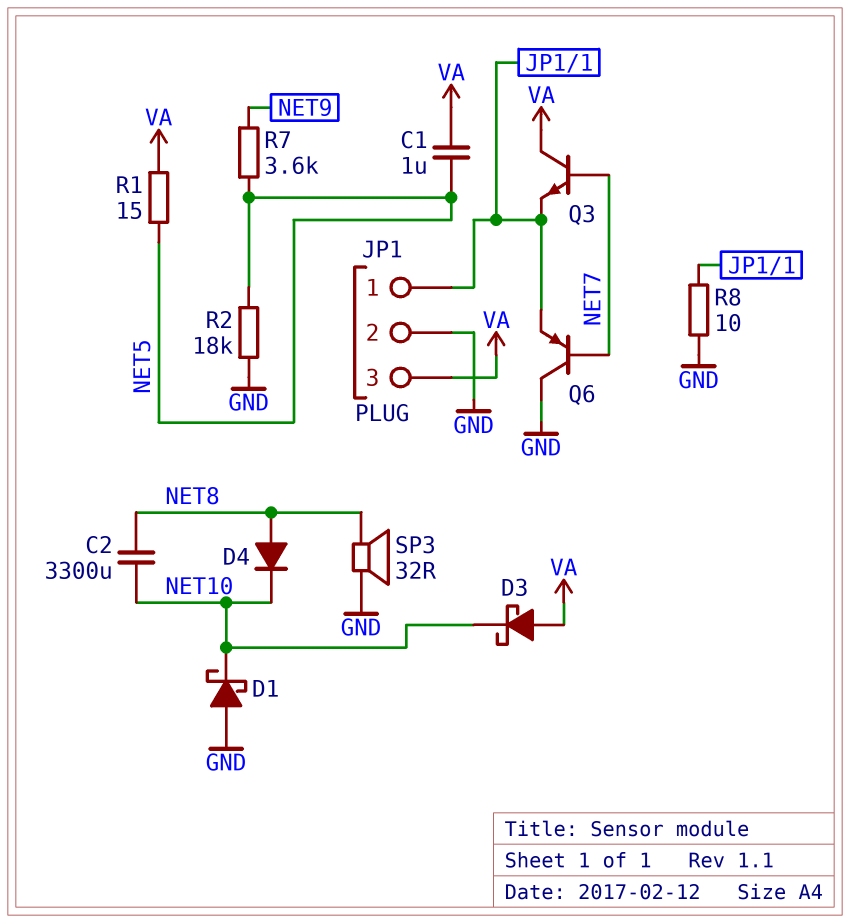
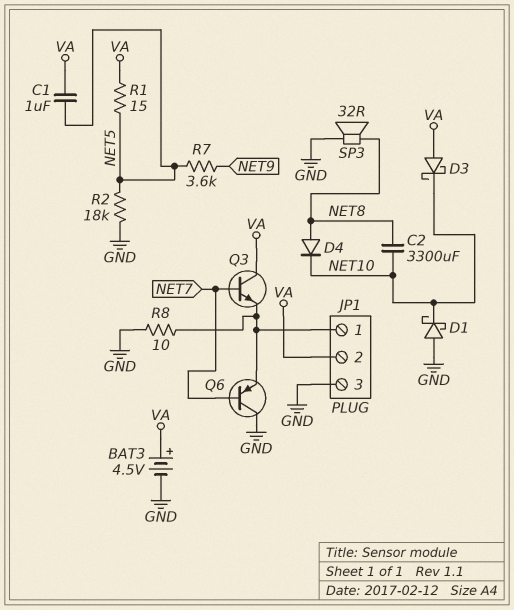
BAT3: none -> 4.5V (plus VA, minus GND)
JP1 pin 2: GND -> VA
JP1 pin 3: VA -> GND

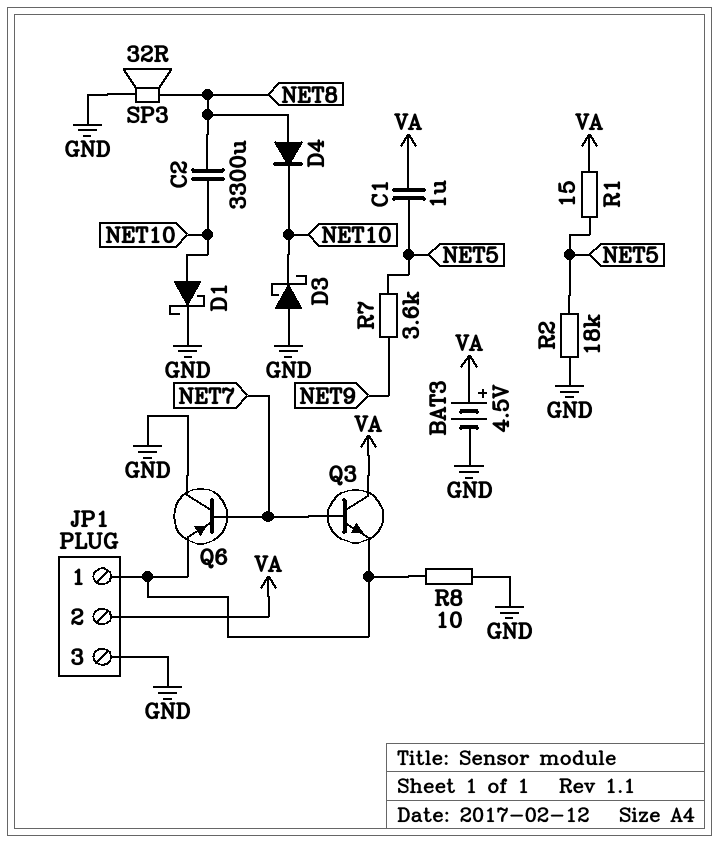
D1: schottky (A GND, K NET10) -> schottky (A NET10, K GND)
D3: schottky (A VA, K NET10) -> schottky (A GND, K NET10)

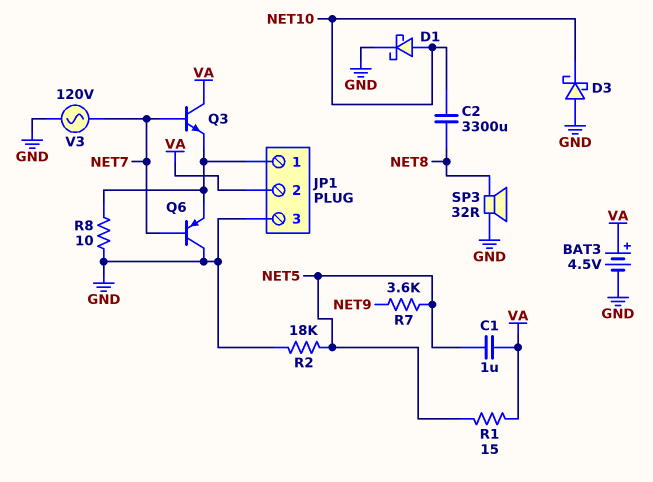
D4: diode (A NET8, K NET10) -> none
V3: none -> AC 120V (GND, NET7)

